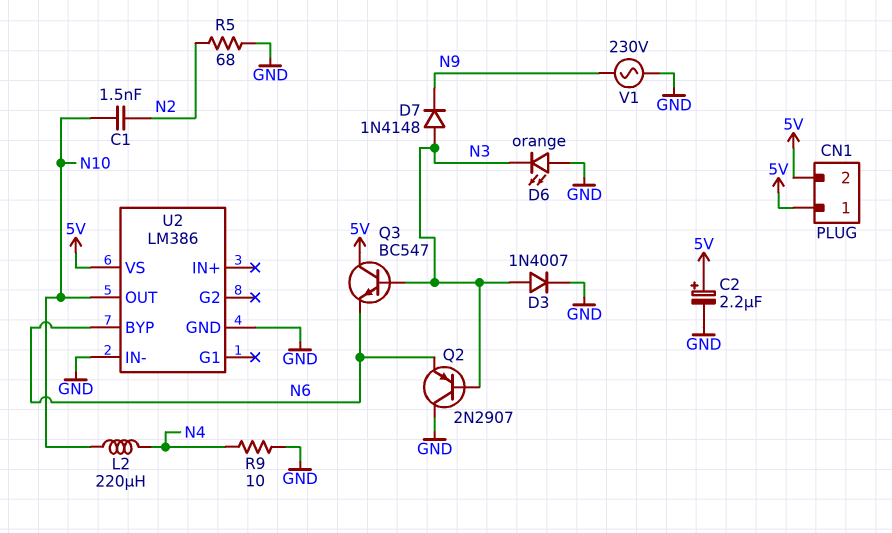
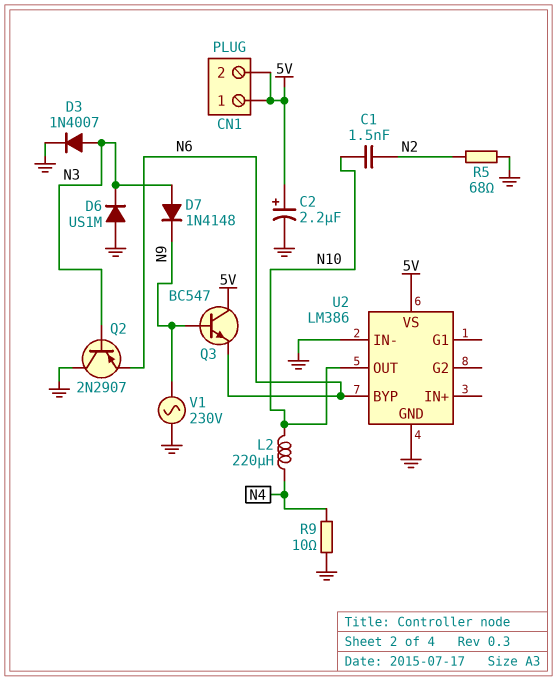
D6: LED orange (A GND, K N3) -> diode US1M (A GND, K N3)
Q3: NPN BC547 (B N3, C 5V, E N6) -> NPN BC547 (B N9, C 5V, E N6)

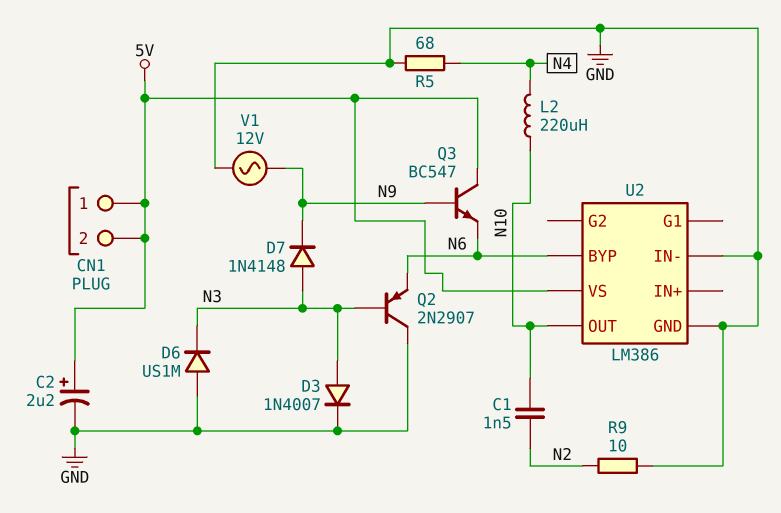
R5: 68 (GND, N2) -> 68 (GND, N4)
R9: 10 (GND, N4) -> 10 (GND, N2)
V1: AC 230V (GND, N9) -> AC 12V (GND, N9)

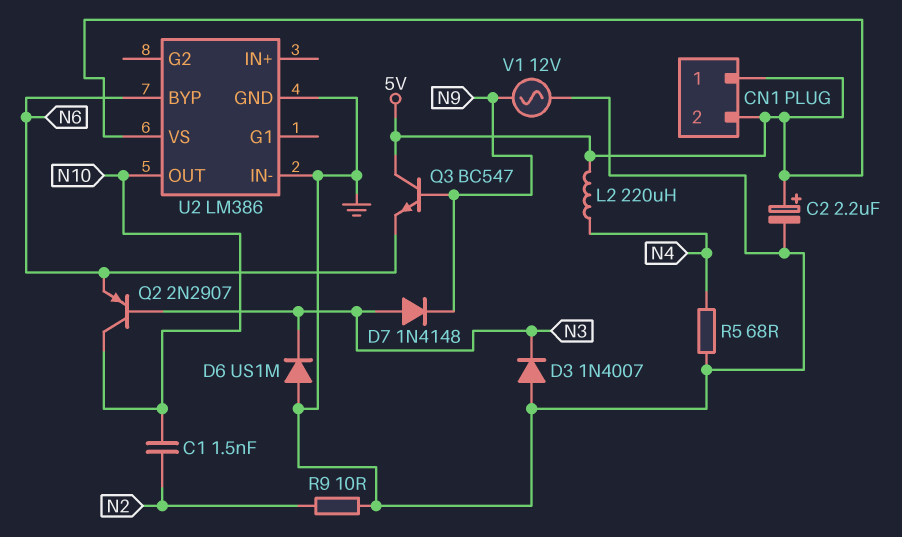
D3: diode 1N4007 (A N3, K GND) -> diode 1N4007 (A GND, K N3)
L2: 220uH (N4, N10) -> 220uH (5V, N4)
Q2: PNP 2N2907 (B N3, C GND, E N6) -> PNP 2N2907 (B N3, C N10, E N6)

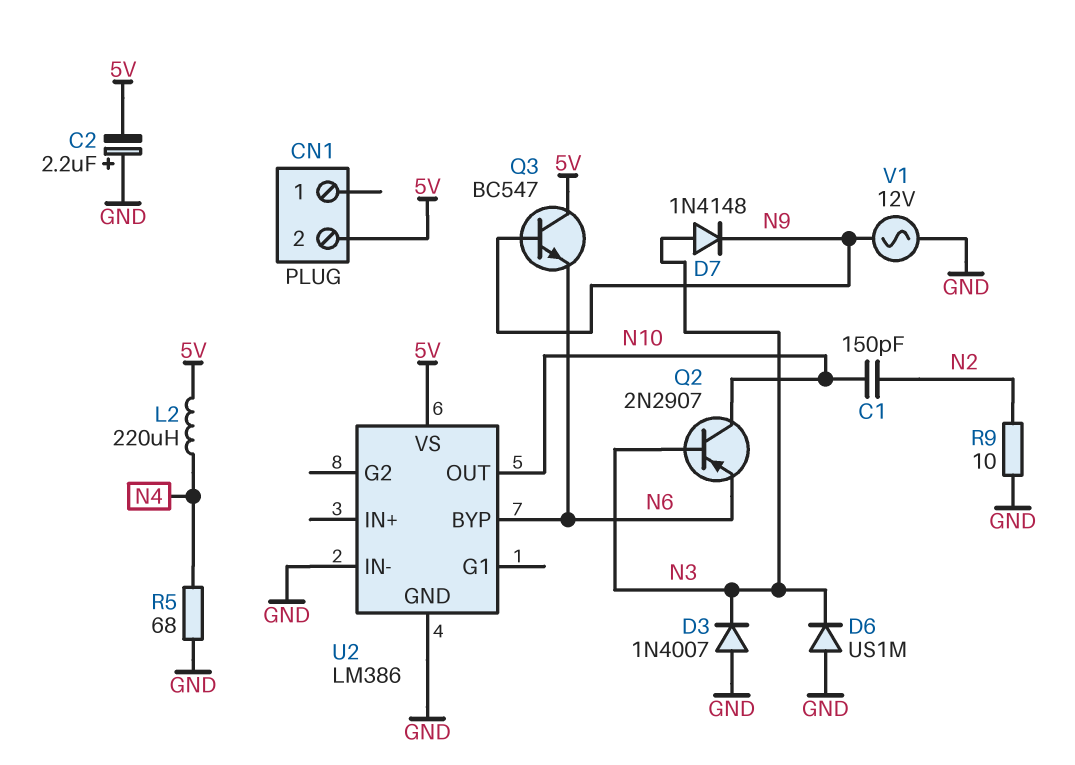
C1: 1.5nF (N2, N10) -> 150pF (N2, N10)
C2: 2.2uF (plus 5V, minus GND) -> 2.2uF (plus GND, minus 5V)
CN1 pin 1: 5V -> none

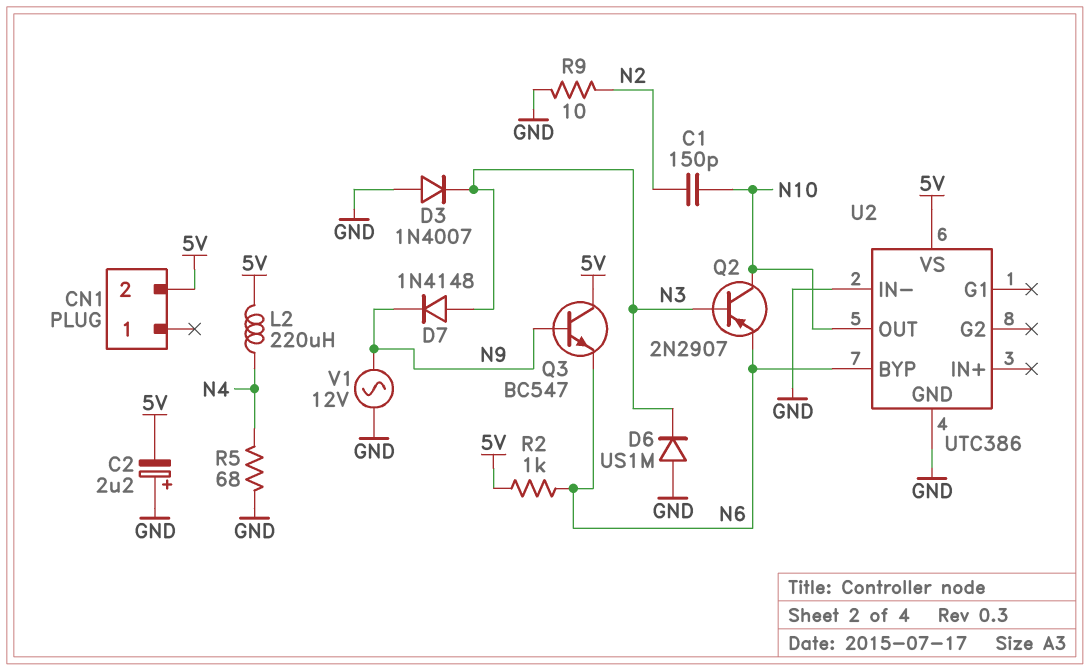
R2: none -> 1k (5V, N6)
U2: LM386 -> UTC386

